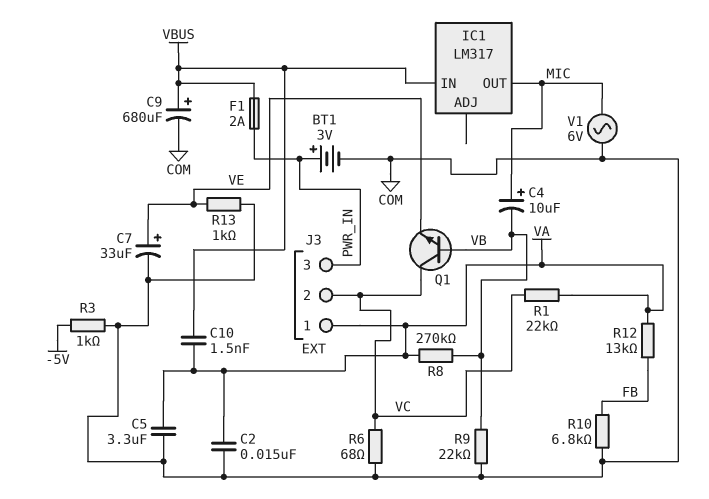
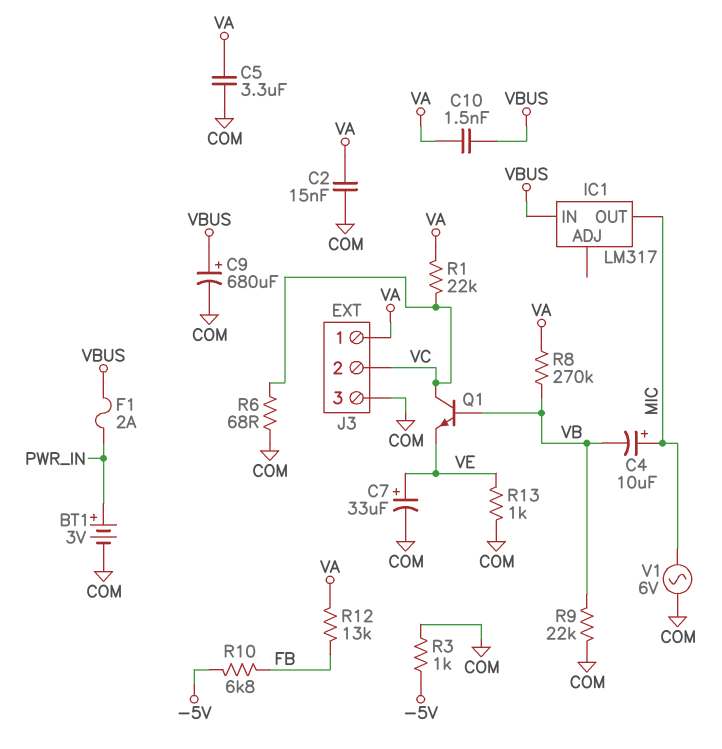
J3 pin 3: PWR_IN -> COM
R10: 6.8k (COM, FB) -> 6.8k (-5V, FB)

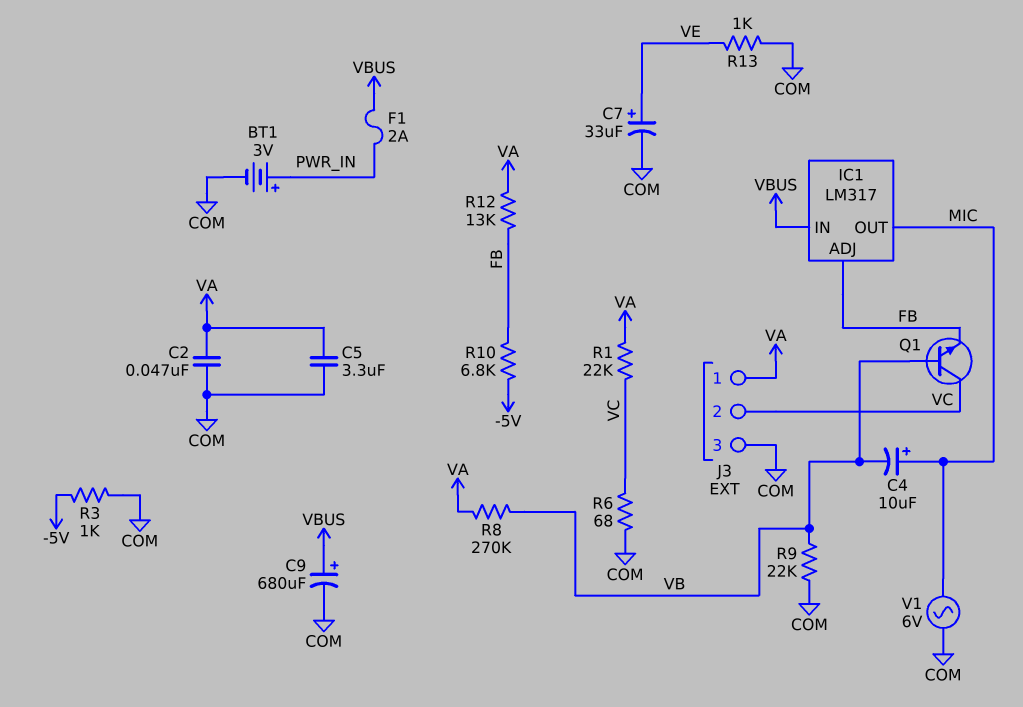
C2: 15nF (COM, VA) -> 47nF (COM, VA)
C10: 1.5nF (VA, VBUS) -> none
IC1 pin ADJ: none -> FB
Q1: NPN (B VB, C VC, E VE) -> NPN (B VB, C VC, E FB)

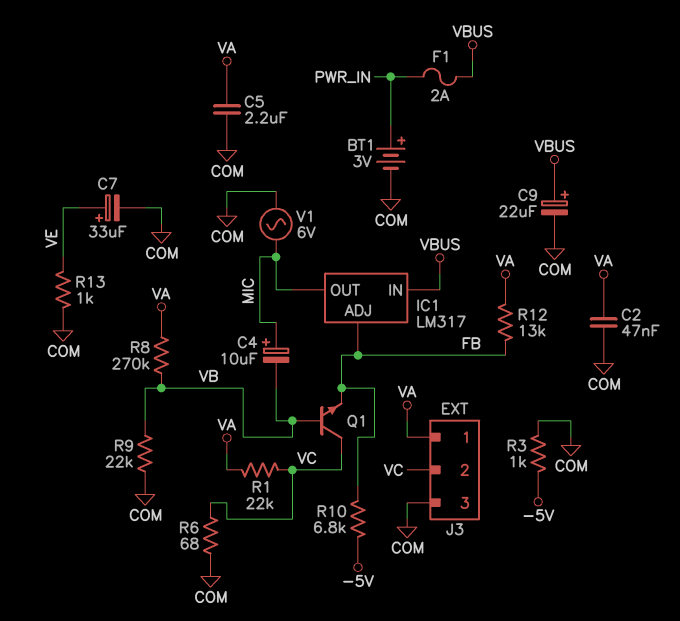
C5: 3.3uF (COM, VA) -> 2.2uF (COM, VA)
C9: 680uF (plus VBUS, minus COM) -> 22uF (plus VBUS, minus COM)

